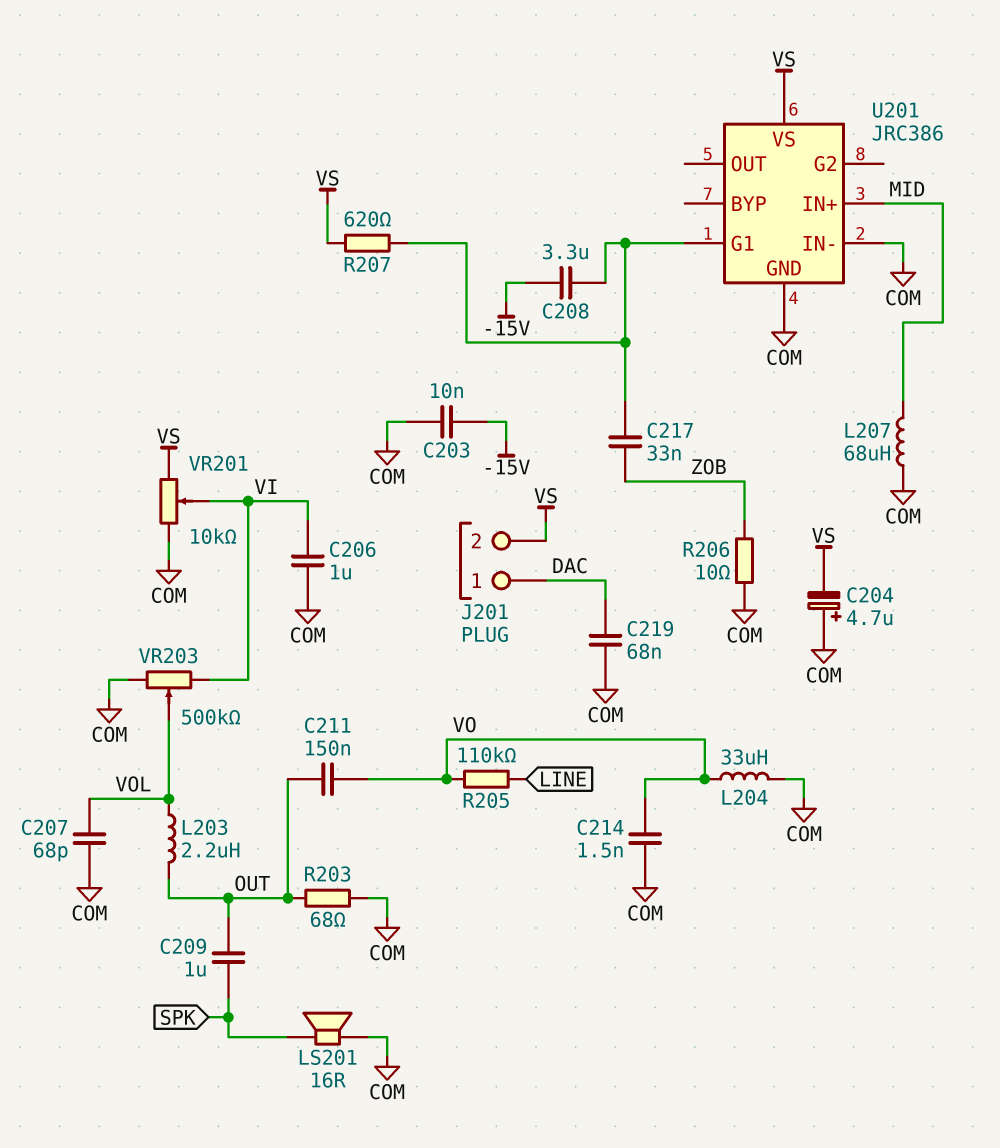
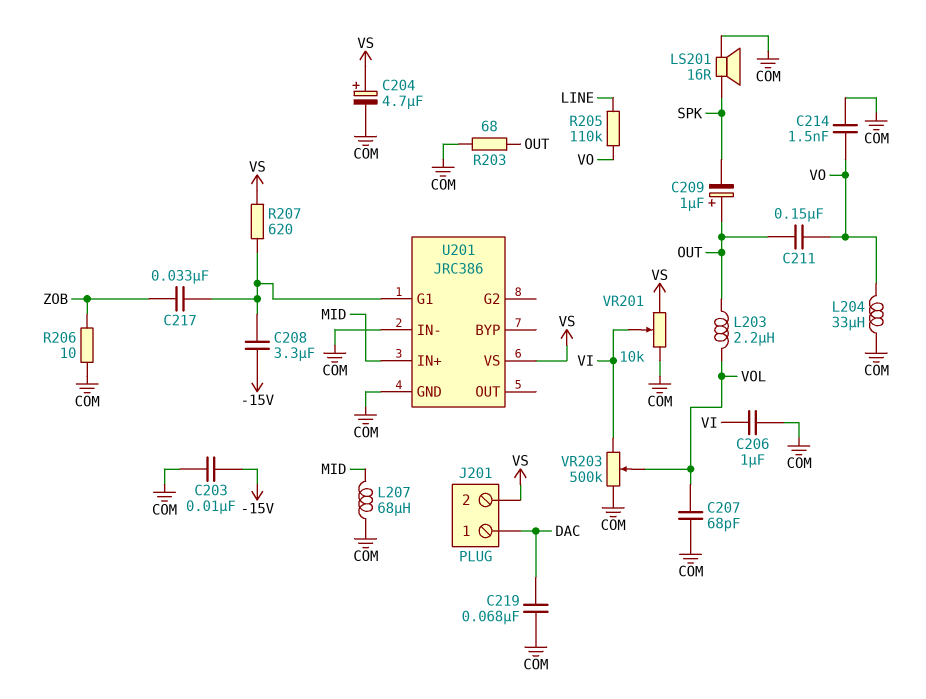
C204: 4.7uF (plus COM, minus VS) -> 4.7uF (plus VS, minus COM)
C209: 1uF (OUT, SPK) -> 1uF (plus OUT, minus SPK)

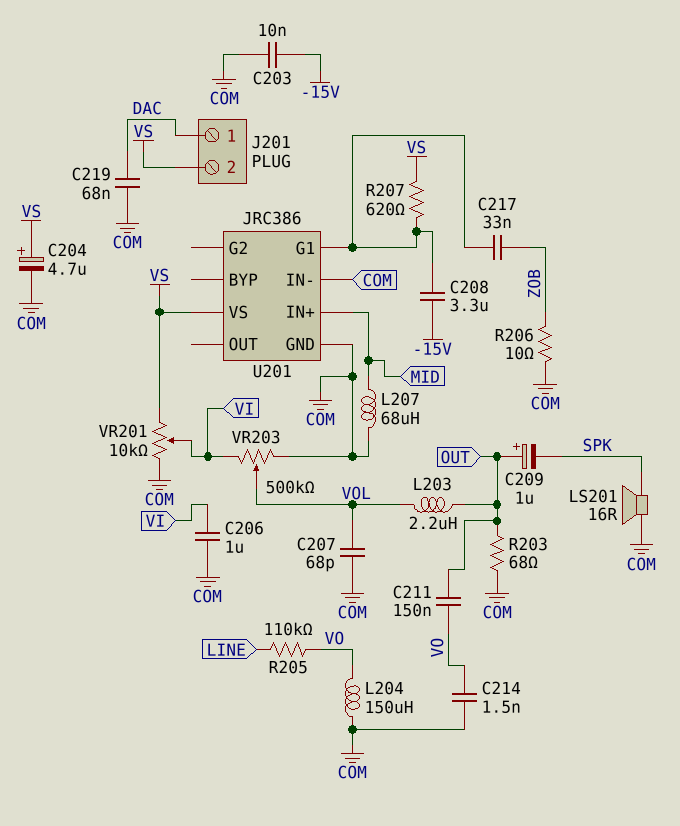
L204: 33uH (COM, VO) -> 150uH (COM, VO)

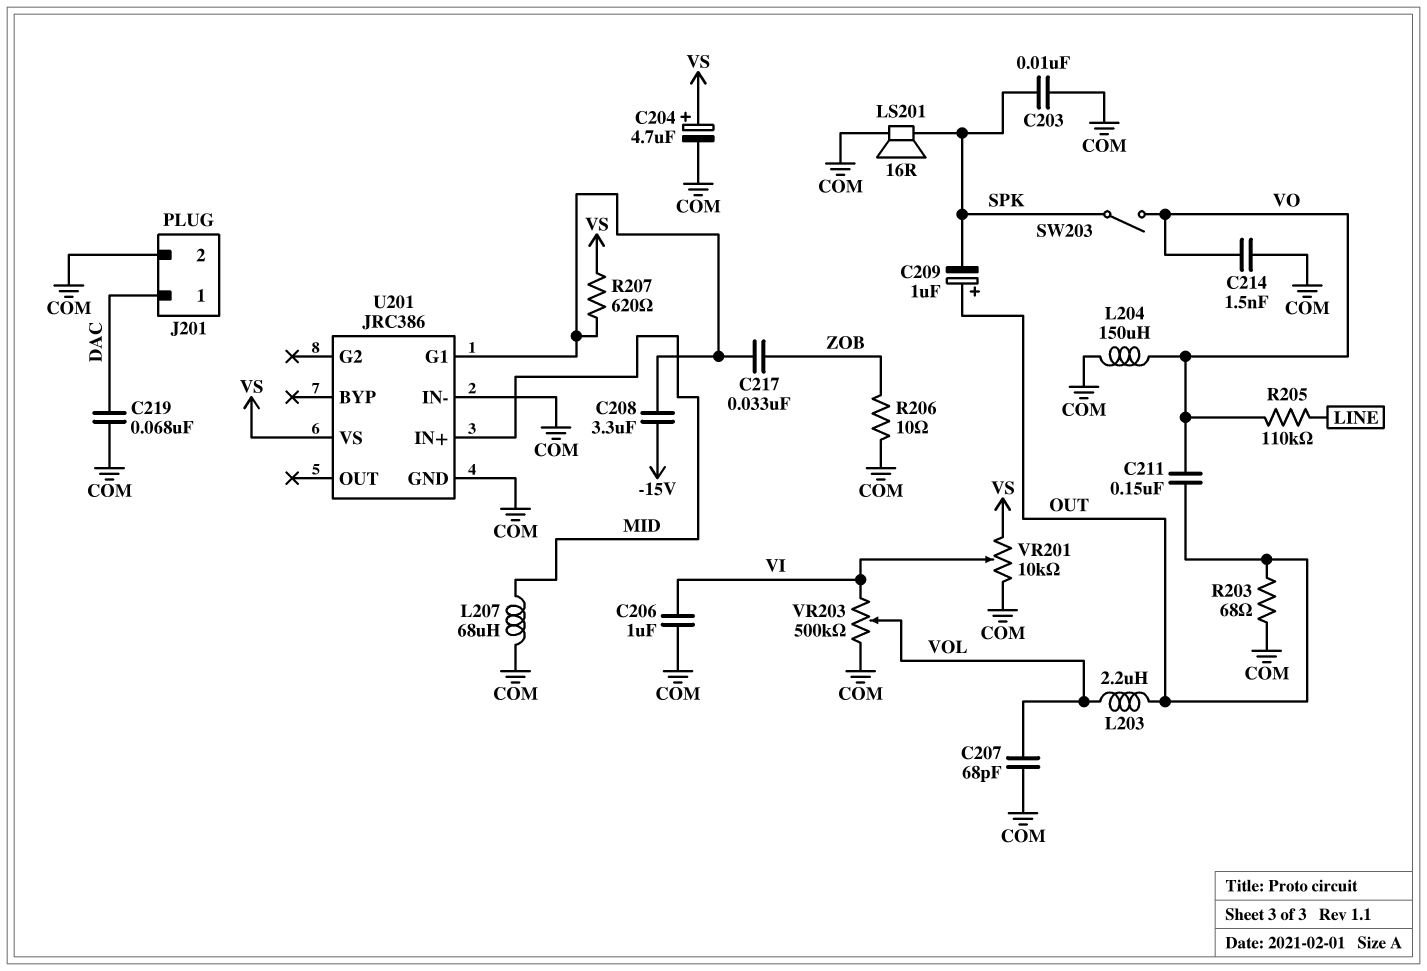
C203: 10nF (-15V, COM) -> 10nF (COM, SPK)
J201 pin 2: VS -> COM
SW203: none -> switch (SPK, VO)

